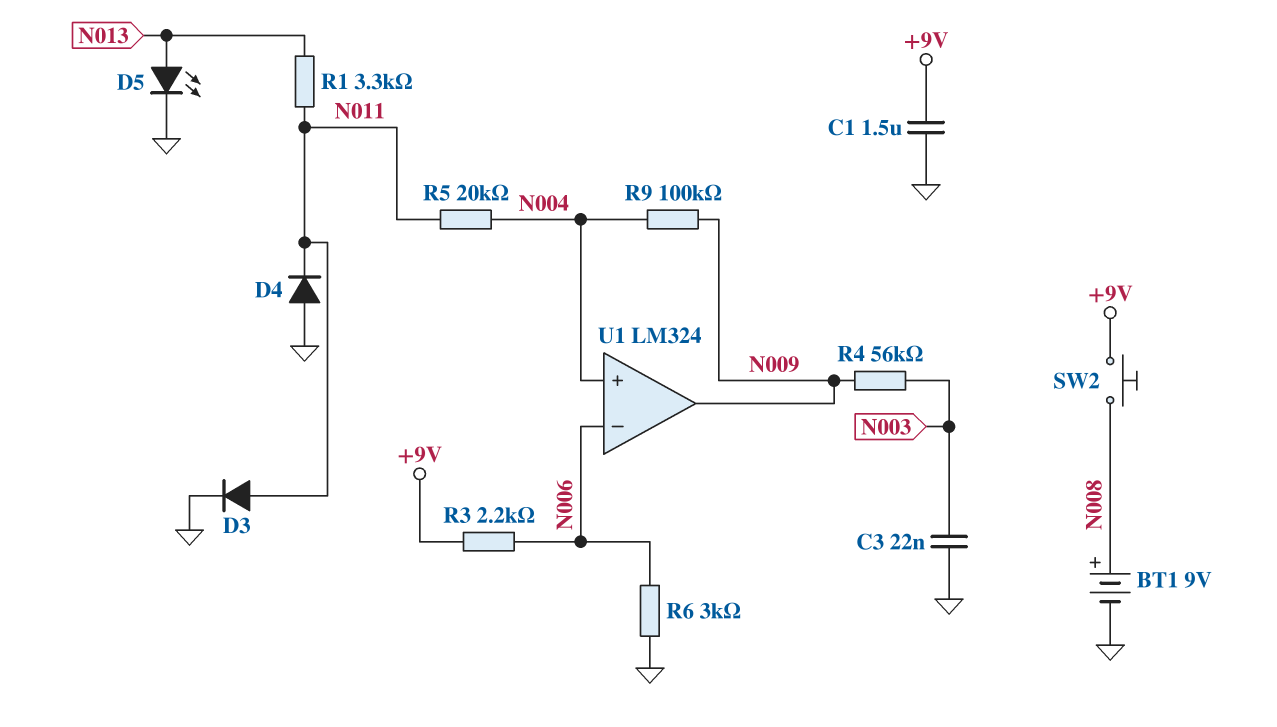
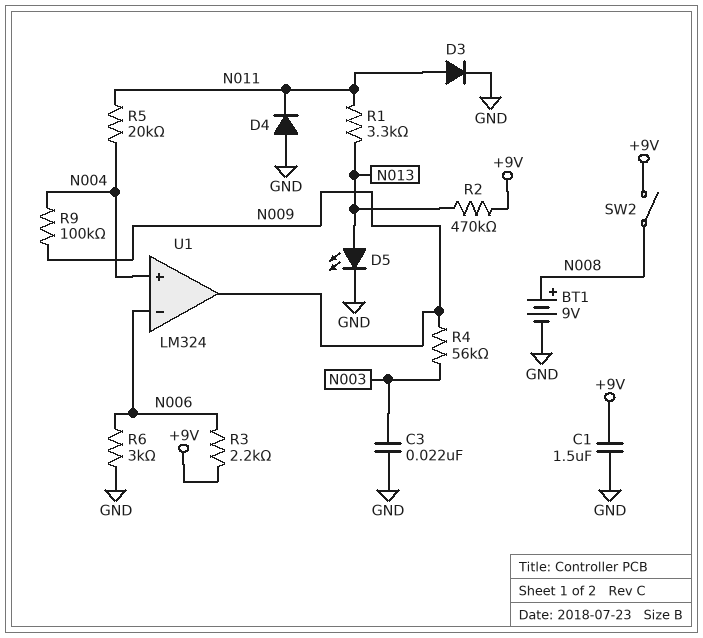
R2: none -> 470k (+9V, N013)
SW2: button (+9V, N008) -> switch (+9V, N008)

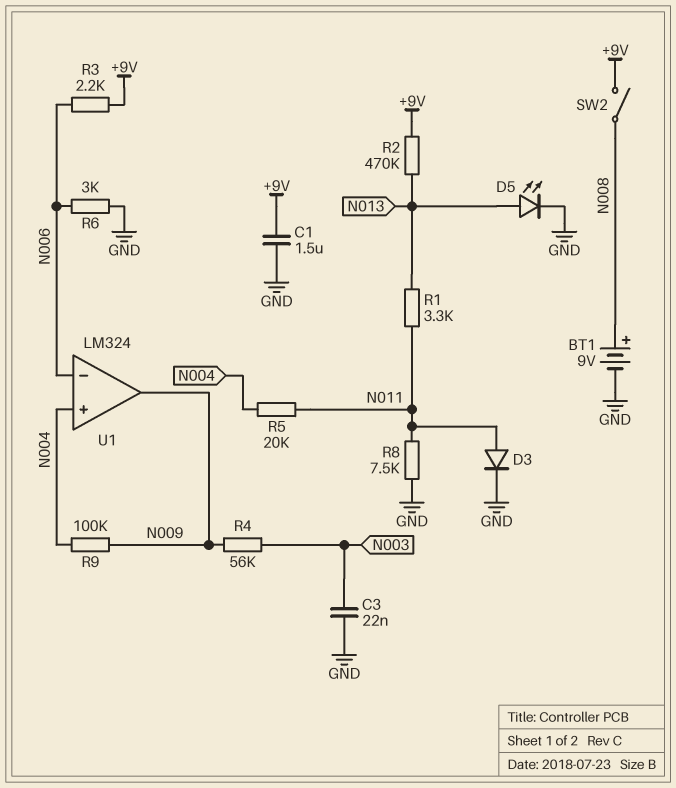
D4: diode (A GND, K N011) -> none
R8: none -> 7.5k (GND, N011)

